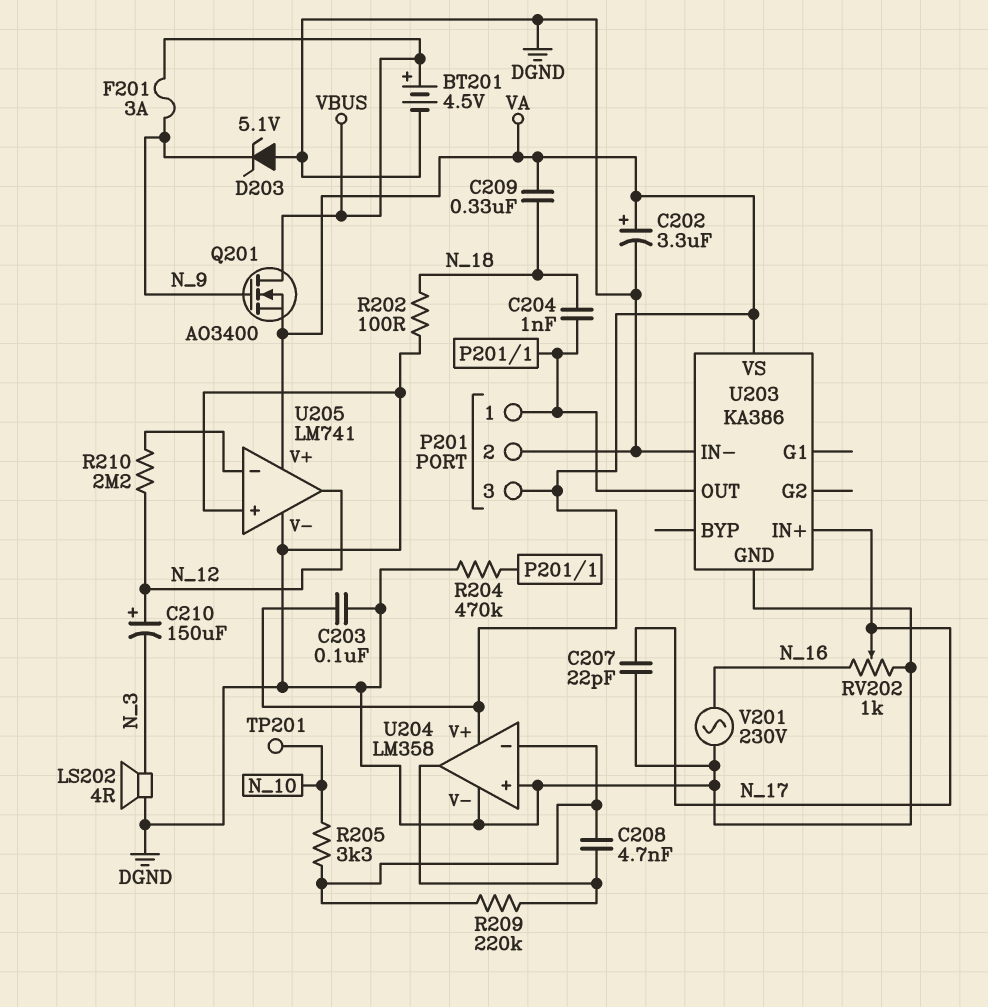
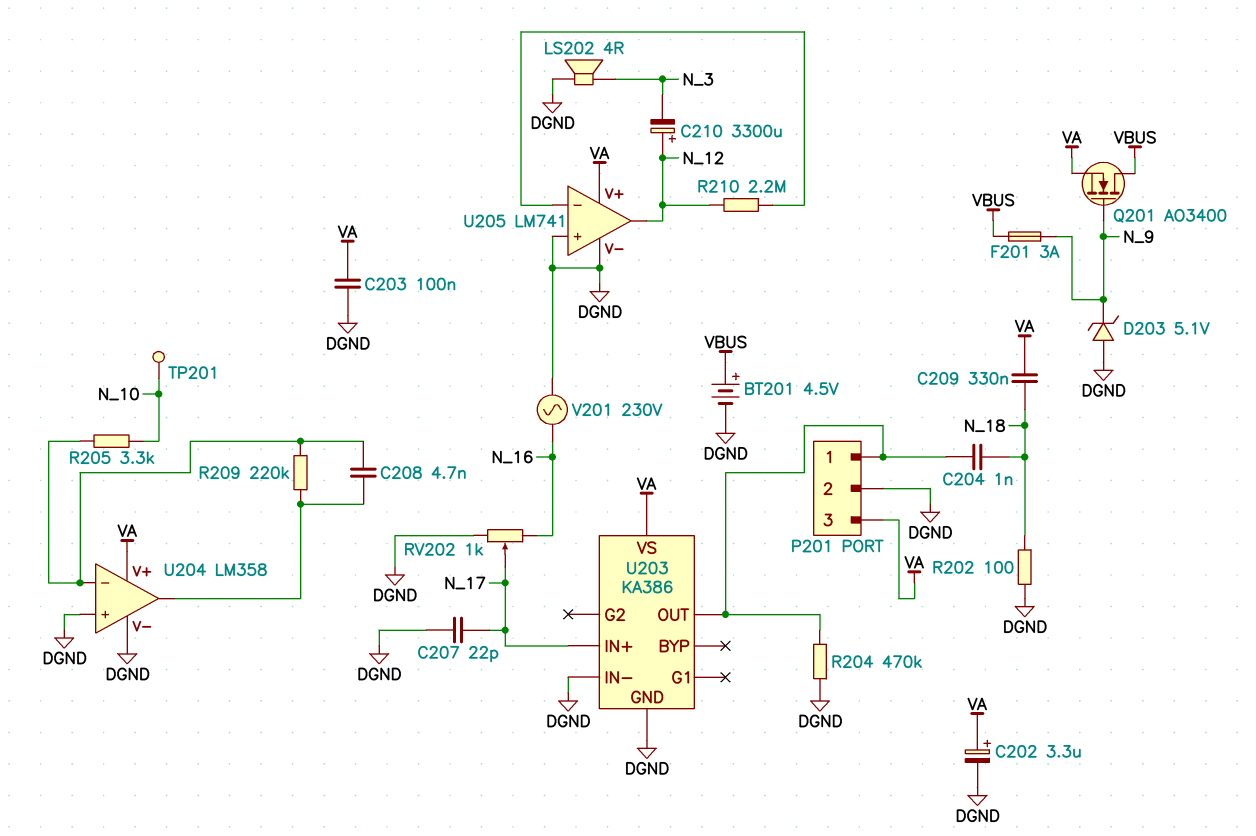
C210: 150uF (plus N_12, minus N_3) -> 3300uF (plus N_12, minus N_3)

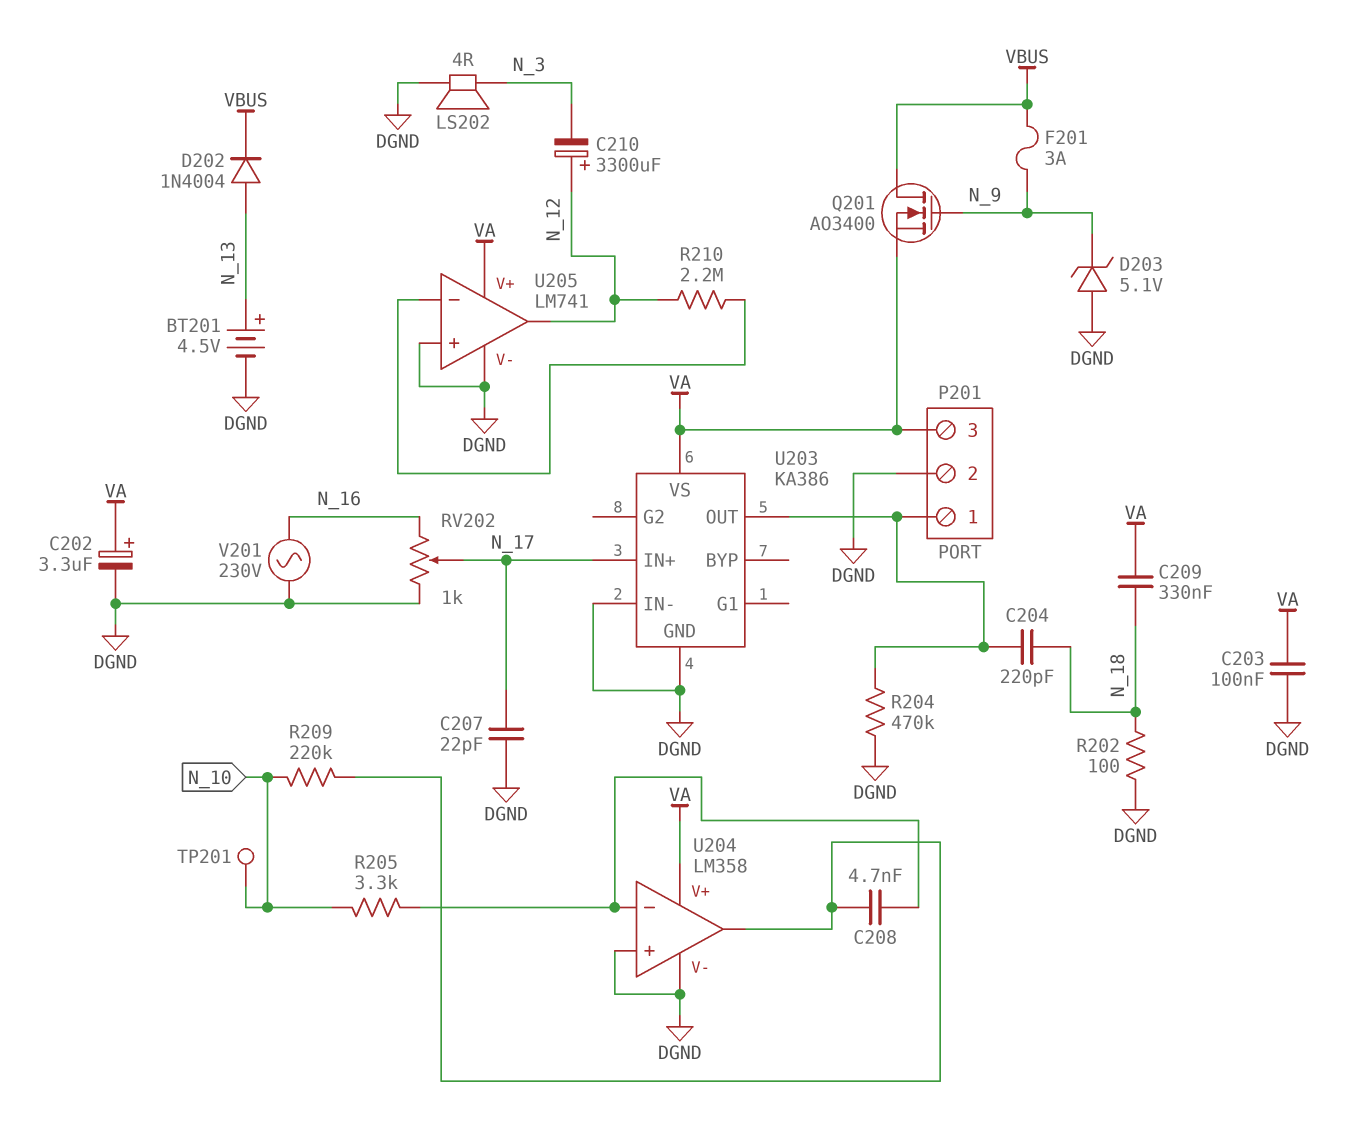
BT201: 4.5V (plus VBUS, minus DGND) -> 4.5V (plus N_13, minus DGND)
C204: 1nF (N_18, P201/1) -> 220pF (N_18, P201/1)
D202: none -> diode 1N4004 (A N_13, K VBUS)
R209: 220k (U204/in-, U204/out) -> 220k (N_10, U204/out)

